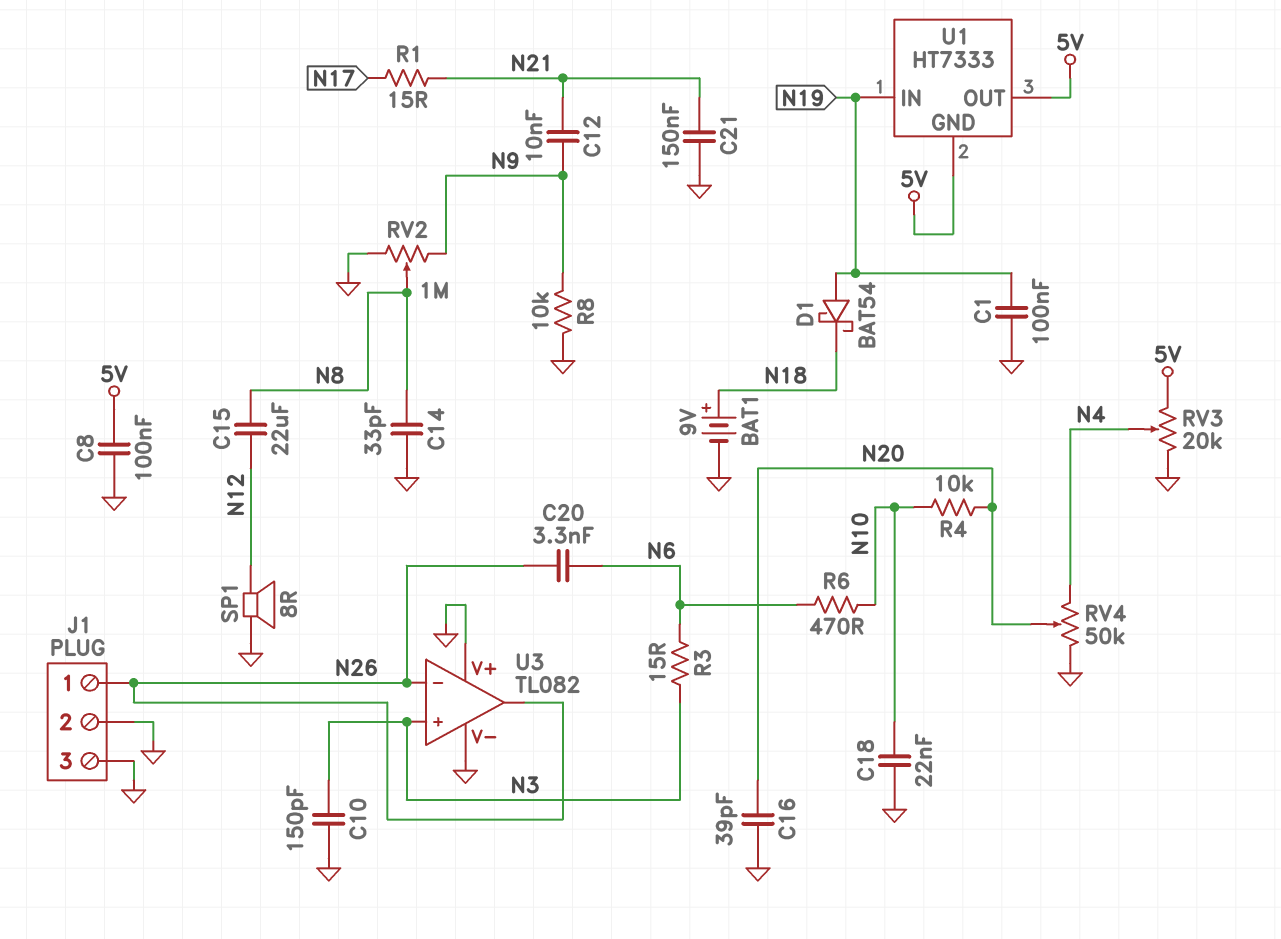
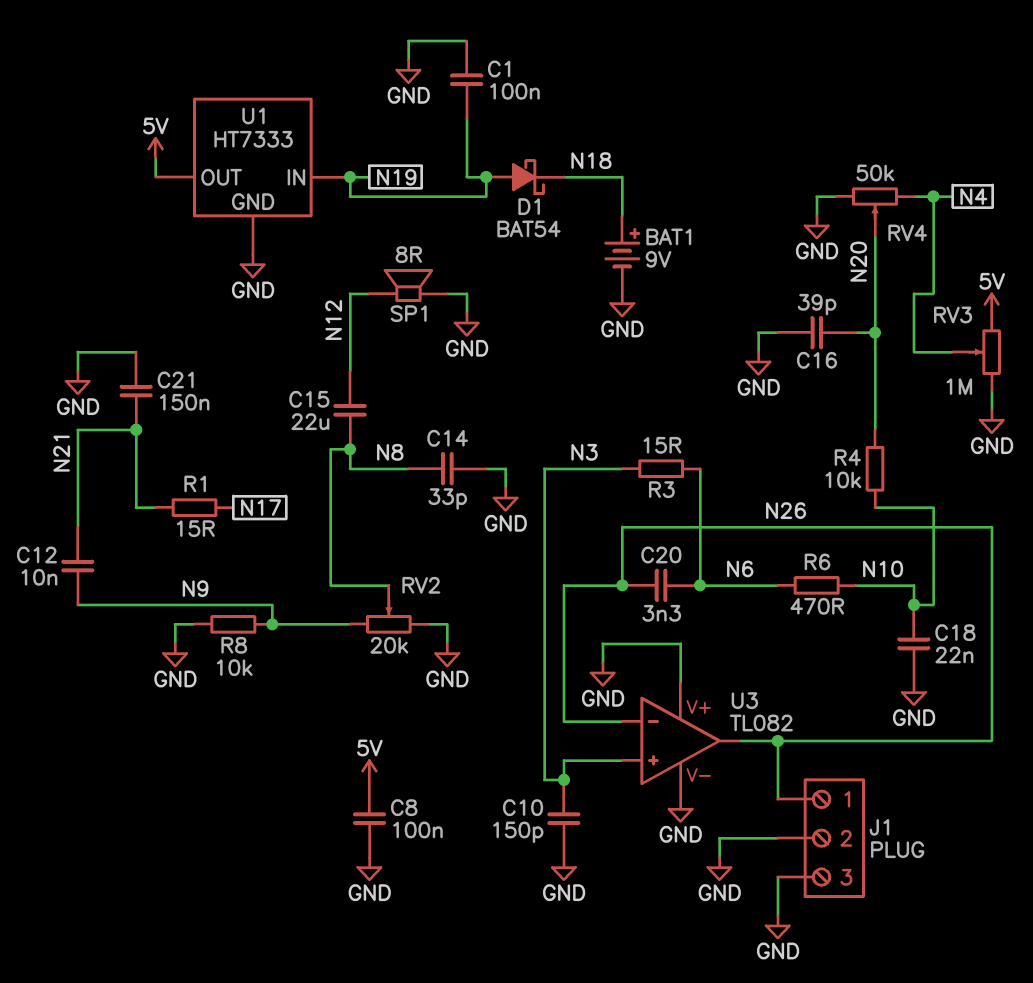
RV2: 1M (GND, N9, wiper N8) -> 20k (GND, N9, wiper N8)
RV3: 20k (5V, GND, wiper N4) -> 1M (5V, GND, wiper N4)
U1 pin GND: 5V -> GND

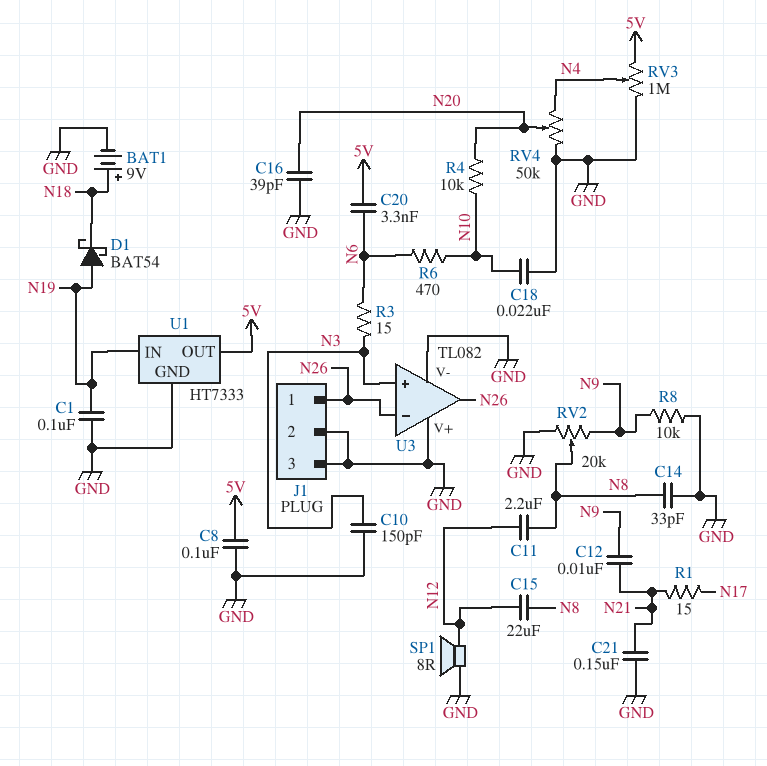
C11: none -> 2.2uF (N8, N12)
C20: 3.3nF (N6, N26) -> 3.3nF (5V, N6)

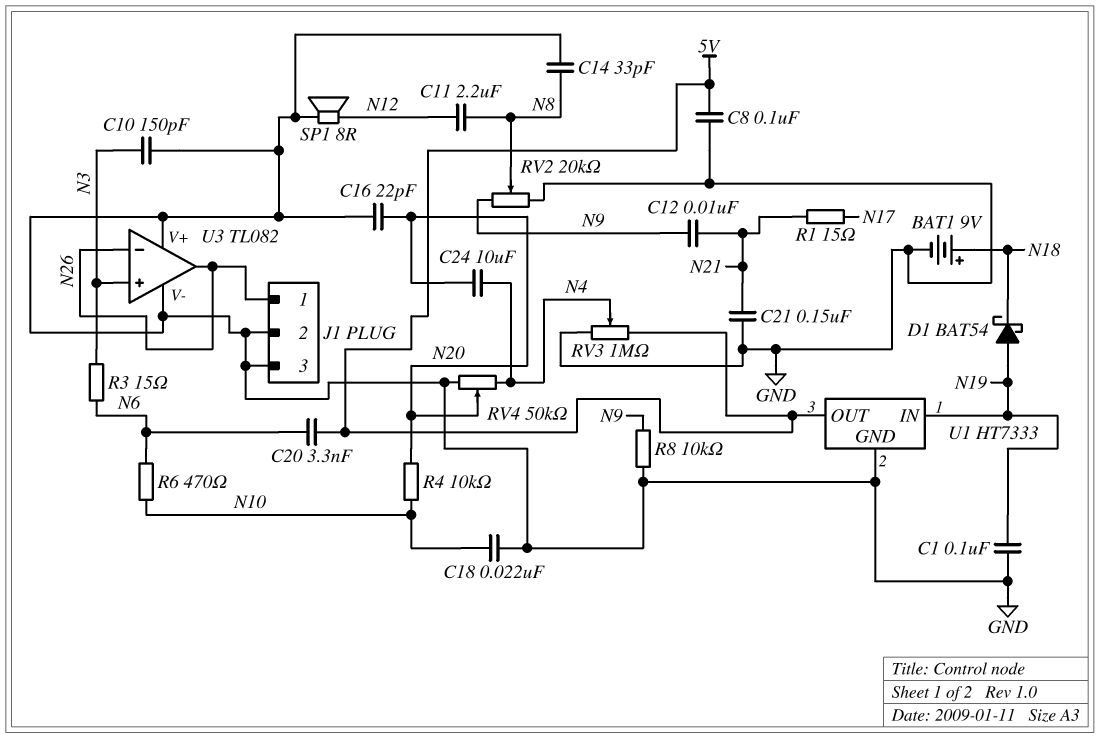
C15: 22uF (N8, N12) -> none
C16: 39pF (GND, N20) -> 22pF (GND, N20)
C24: none -> 10uF (N4, N20)

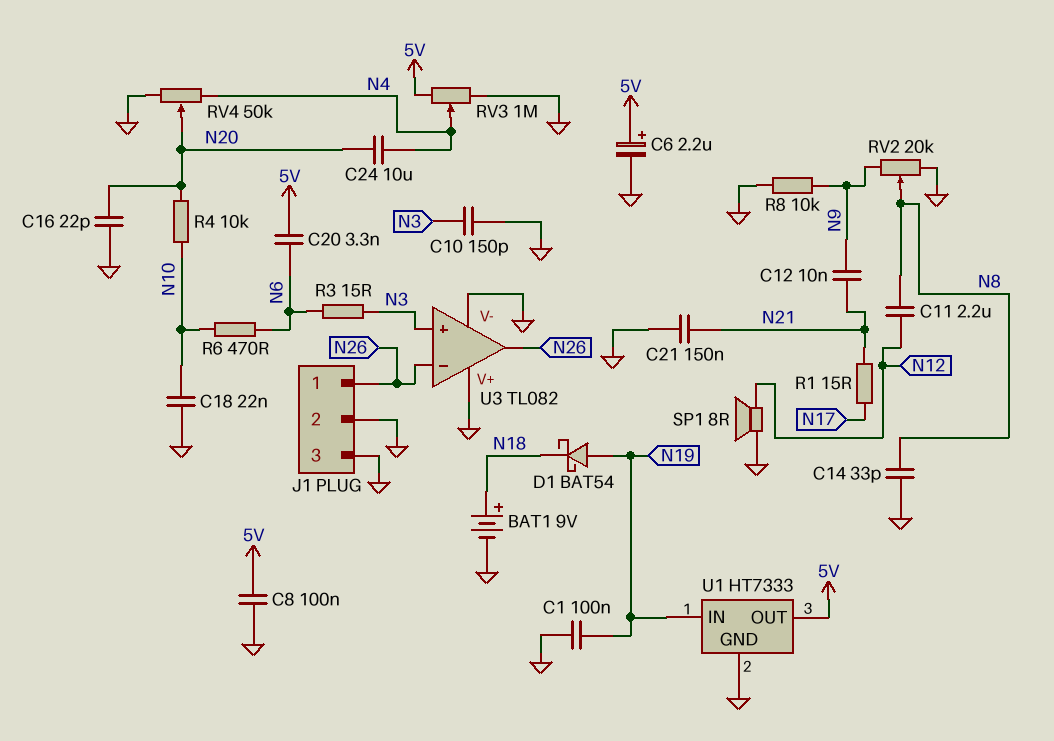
C6: none -> 2.2uF (plus 5V, minus GND)

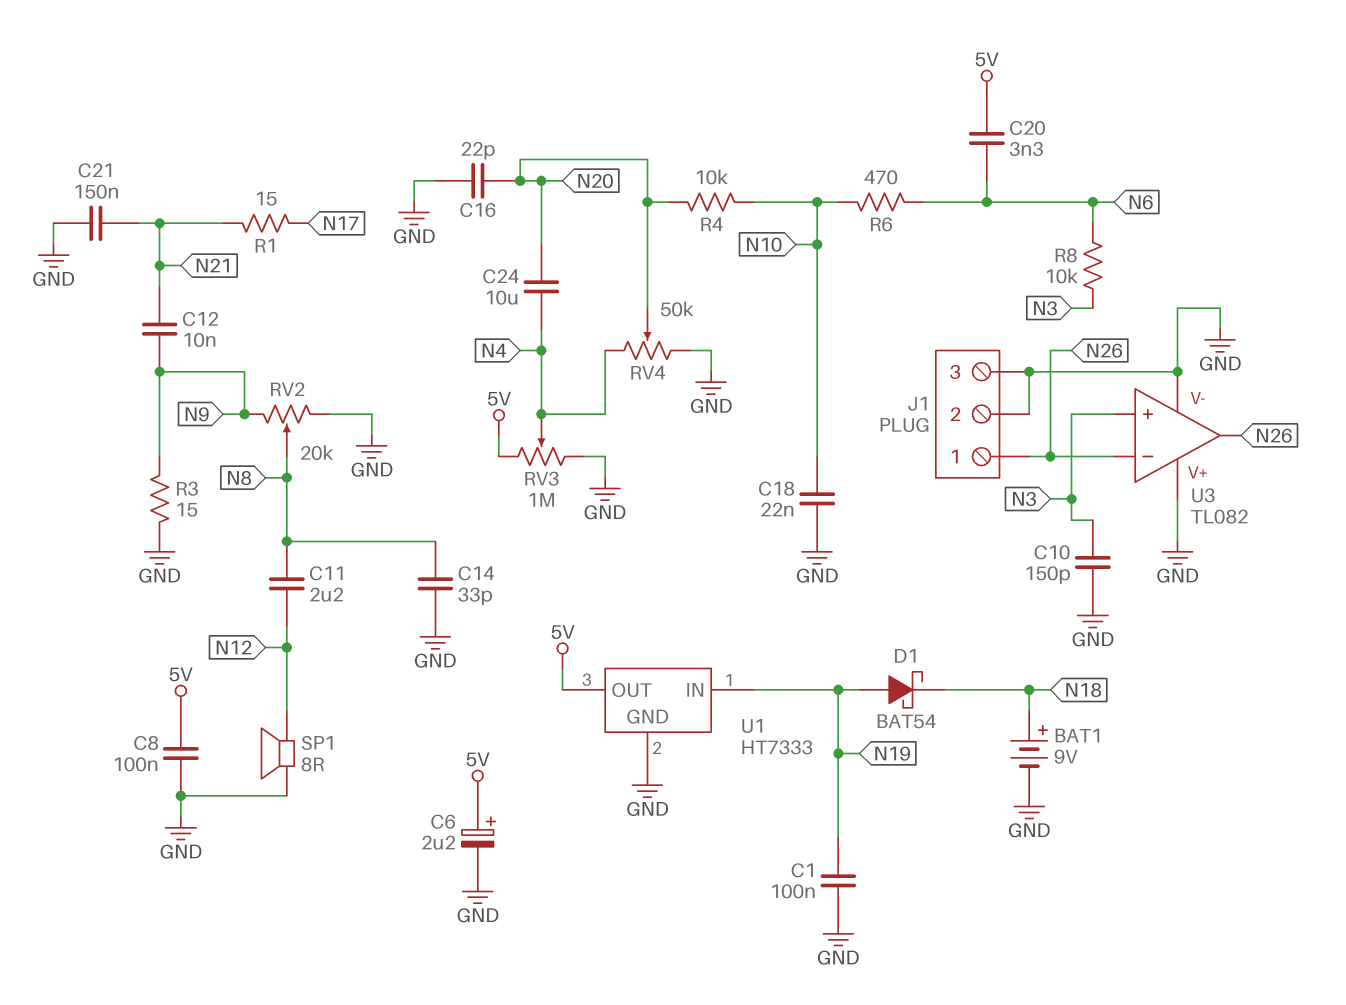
R3: 15 (N3, N6) -> 15 (GND, N9)
R8: 10k (GND, N9) -> 10k (N3, N6)

